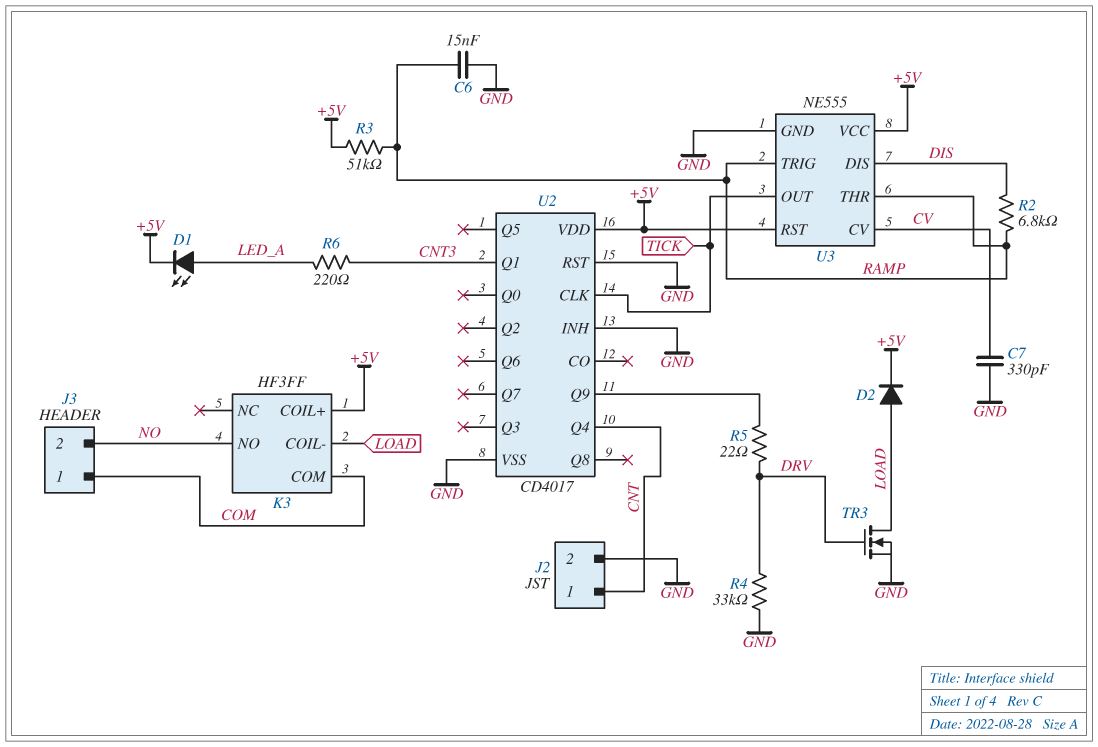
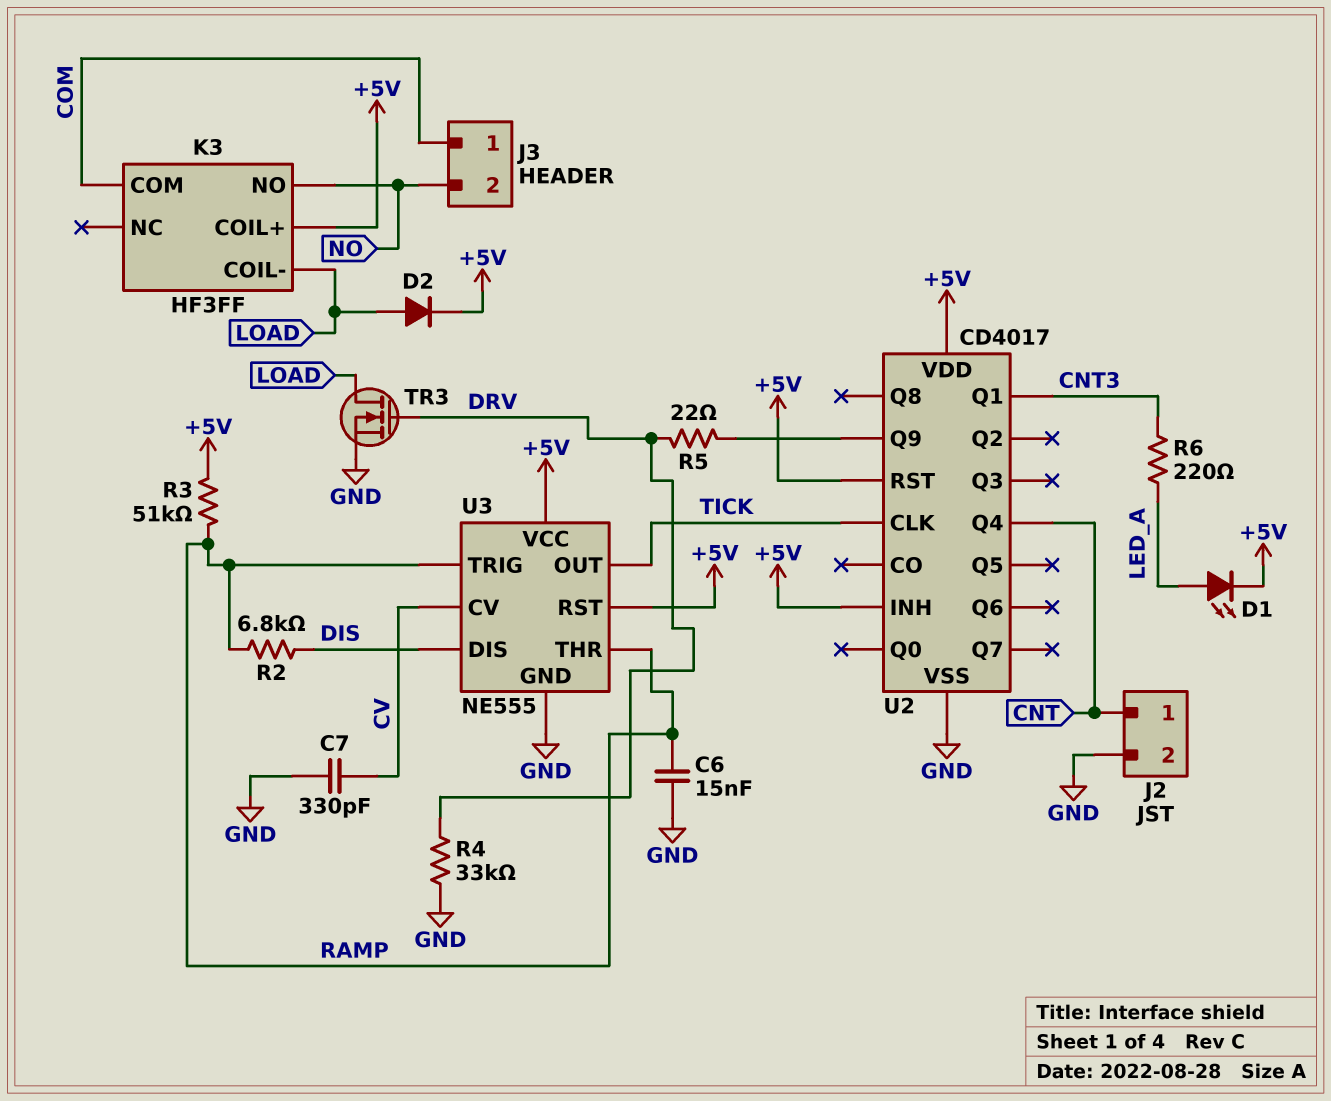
U2 pin INH: GND -> +5V
U2 pin RST: GND -> +5V

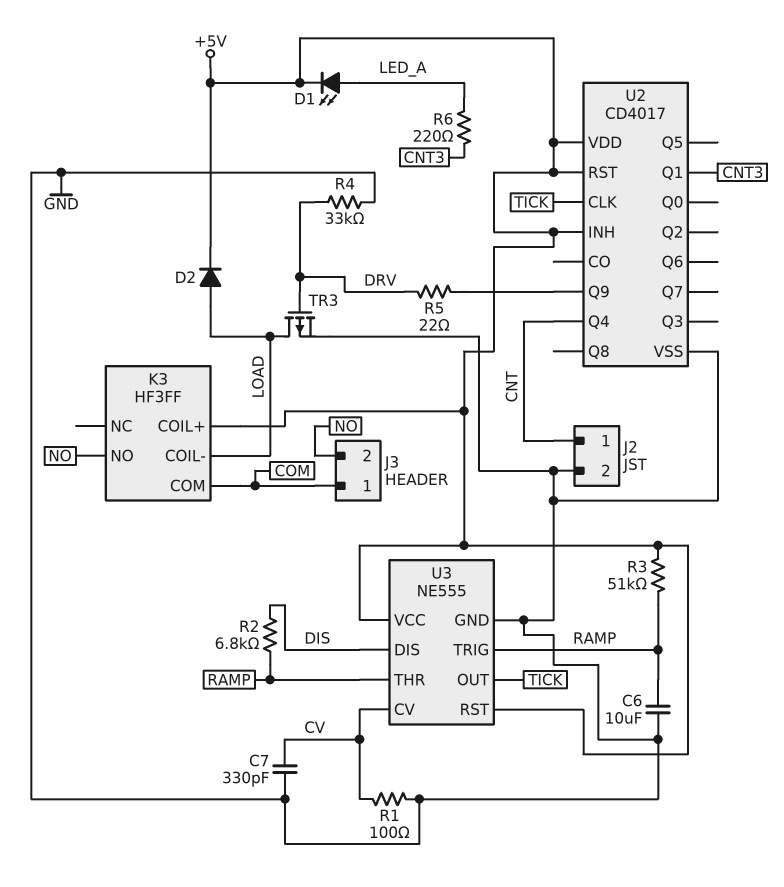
C6: 15nF (GND, RAMP) -> 10uF (GND, RAMP)
R1: none -> 100 (CV, GND)
TR3: NMOS (G DRV, D LOAD, S GND) -> PMOS (G DRV, D LOAD, S GND)

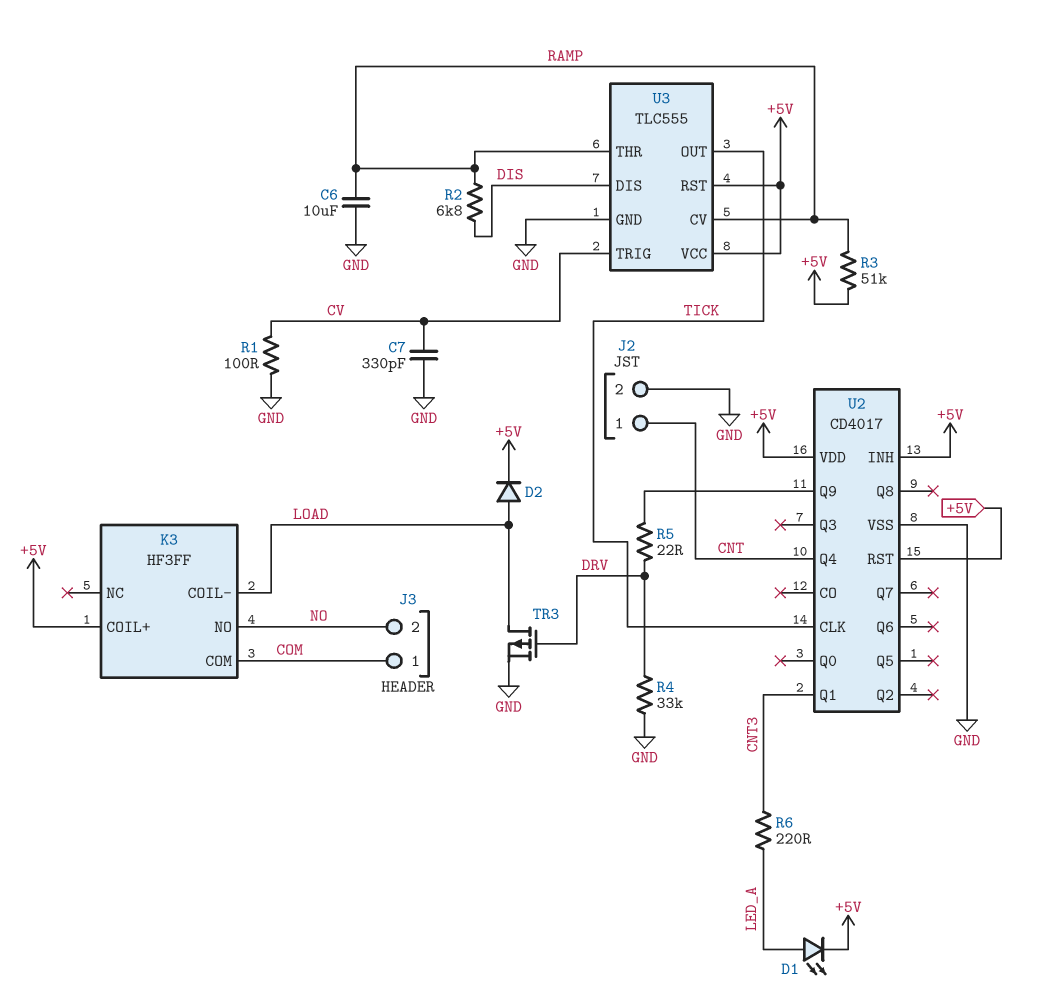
U3: NE555 -> TLC555
U3 pin CV: CV -> RAMP
U3 pin TRIG: RAMP -> CV

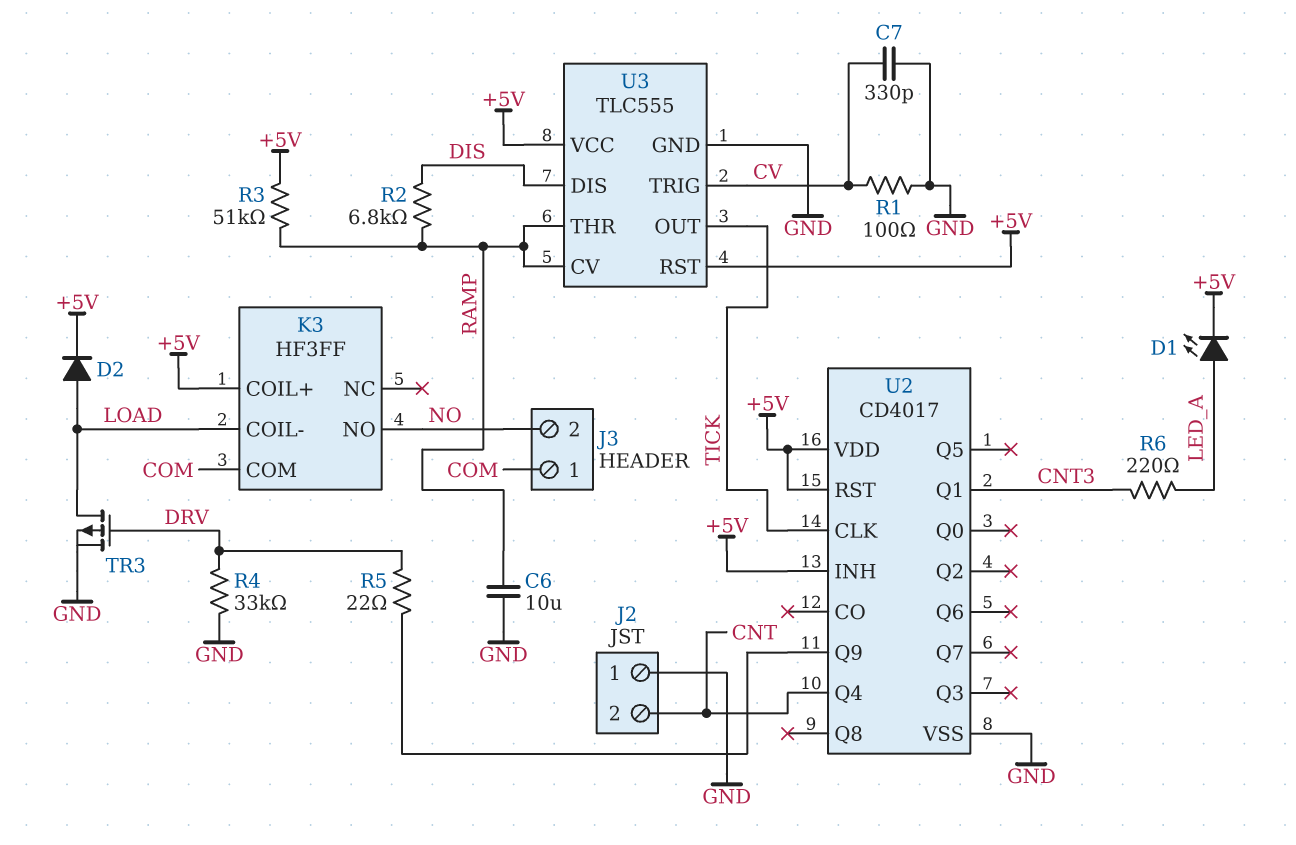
J2 pin 1: CNT -> GND
J2 pin 2: GND -> CNT

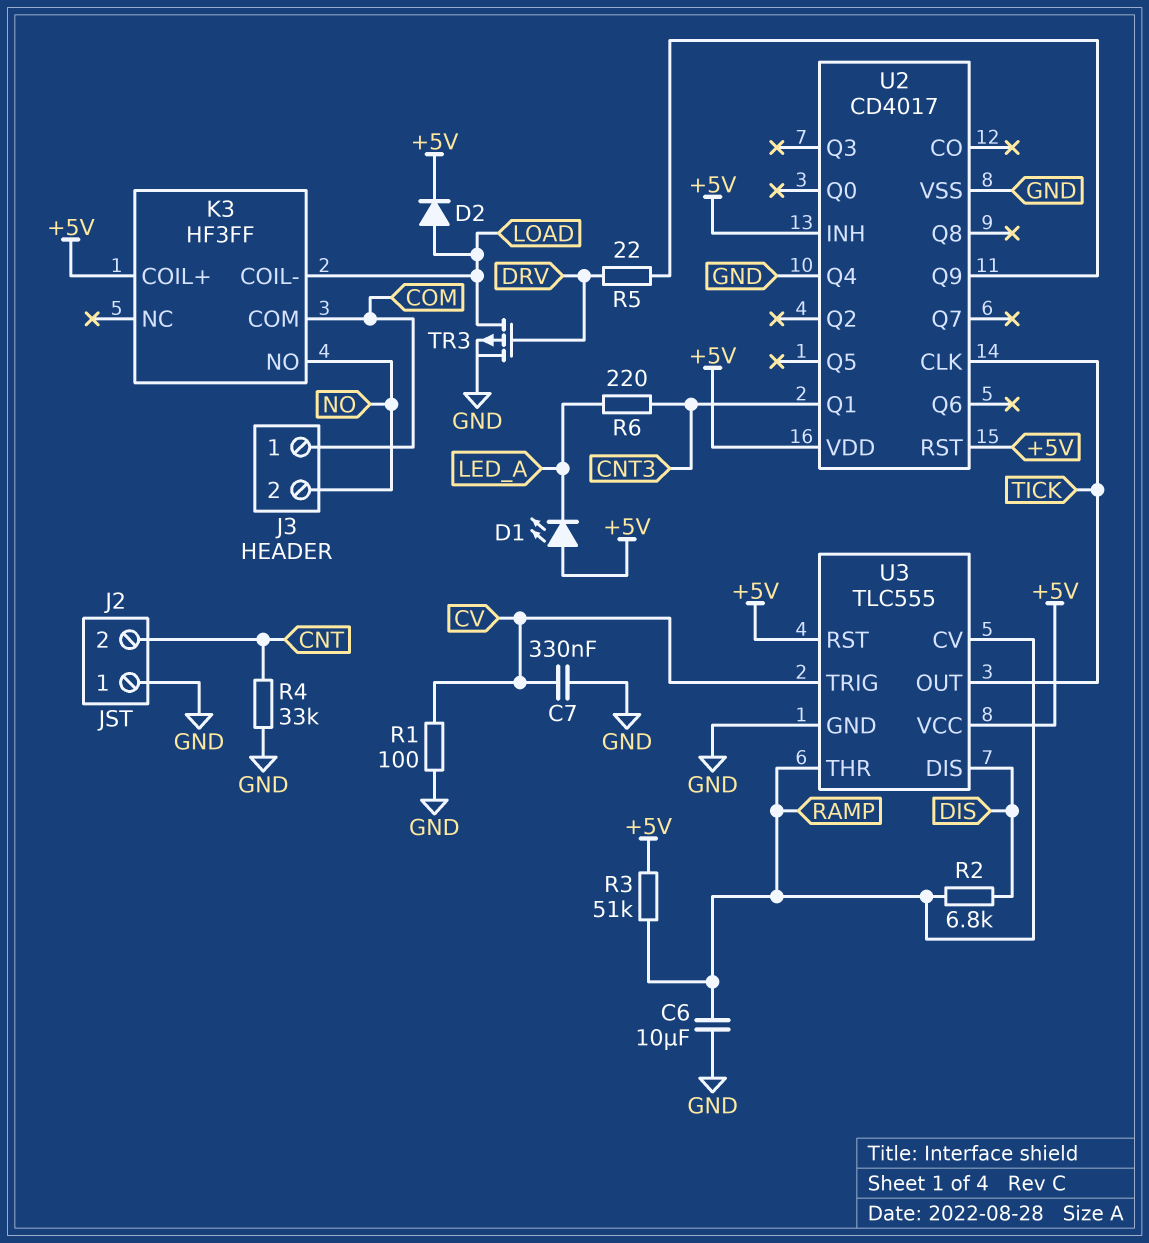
C7: 330pF (CV, GND) -> 330nF (CV, GND)
D1: LED (A LED_A, K +5V) -> LED (A +5V, K LED_A)
R4: 33k (DRV, GND) -> 33k (CNT, GND)
U2 pin Q4: CNT -> GND

